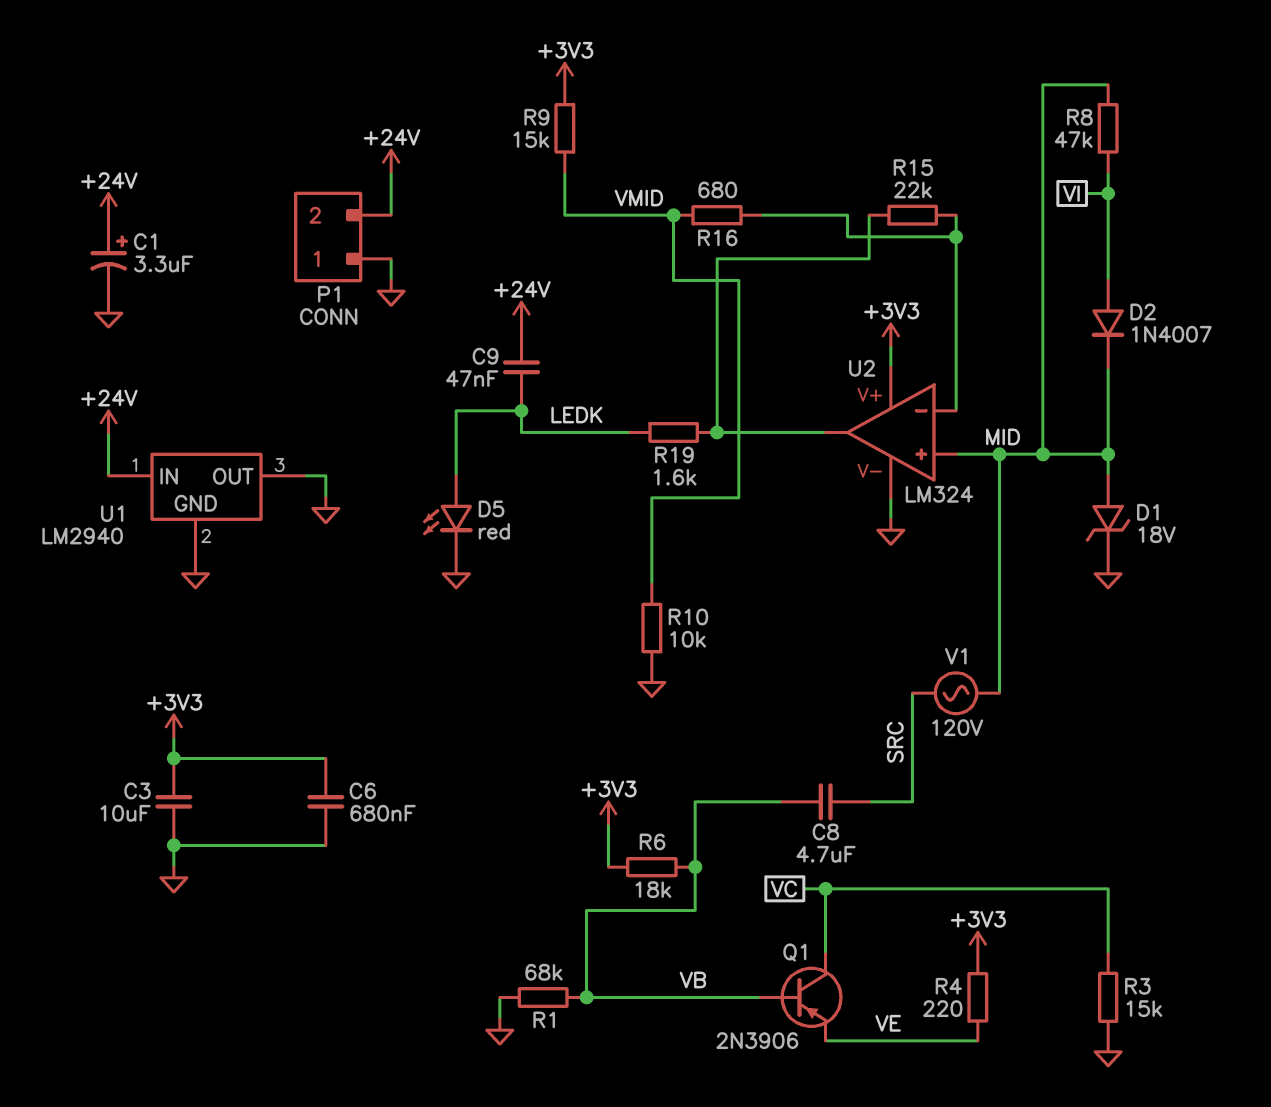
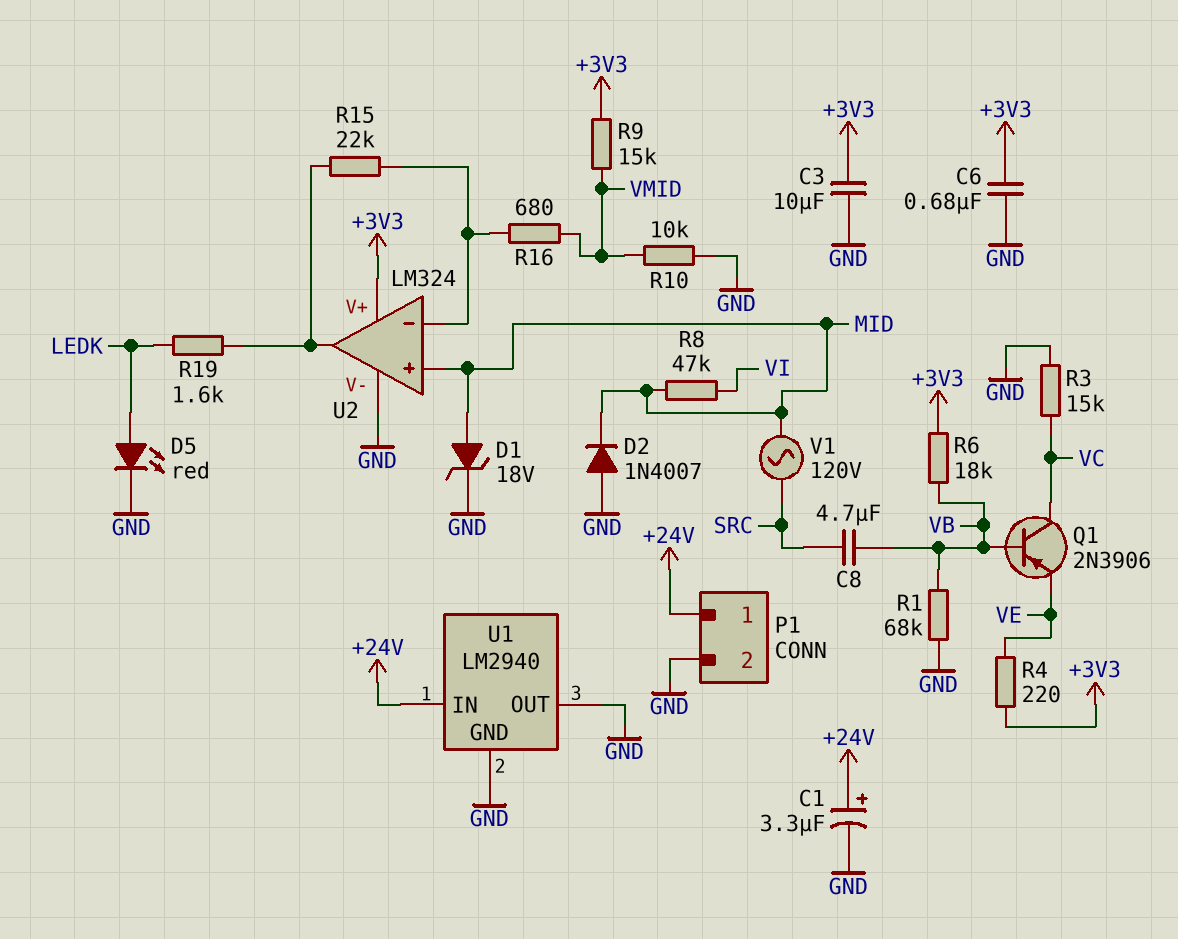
C9: 47nF (+24V, LEDK) -> none
D2: diode 1N4007 (A VI, K MID) -> diode 1N4007 (A GND, K MID)
P1 pin 1: GND -> +24V
P1 pin 2: +24V -> GND

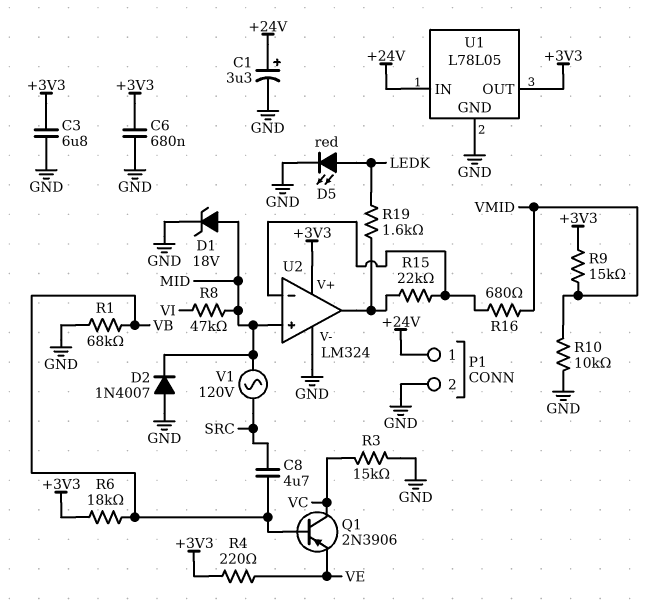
C3: 10uF (+3V3, GND) -> 6.8uF (+3V3, GND)
U1: LM2940 -> L78L05
U1 pin OUT: GND -> +3V3

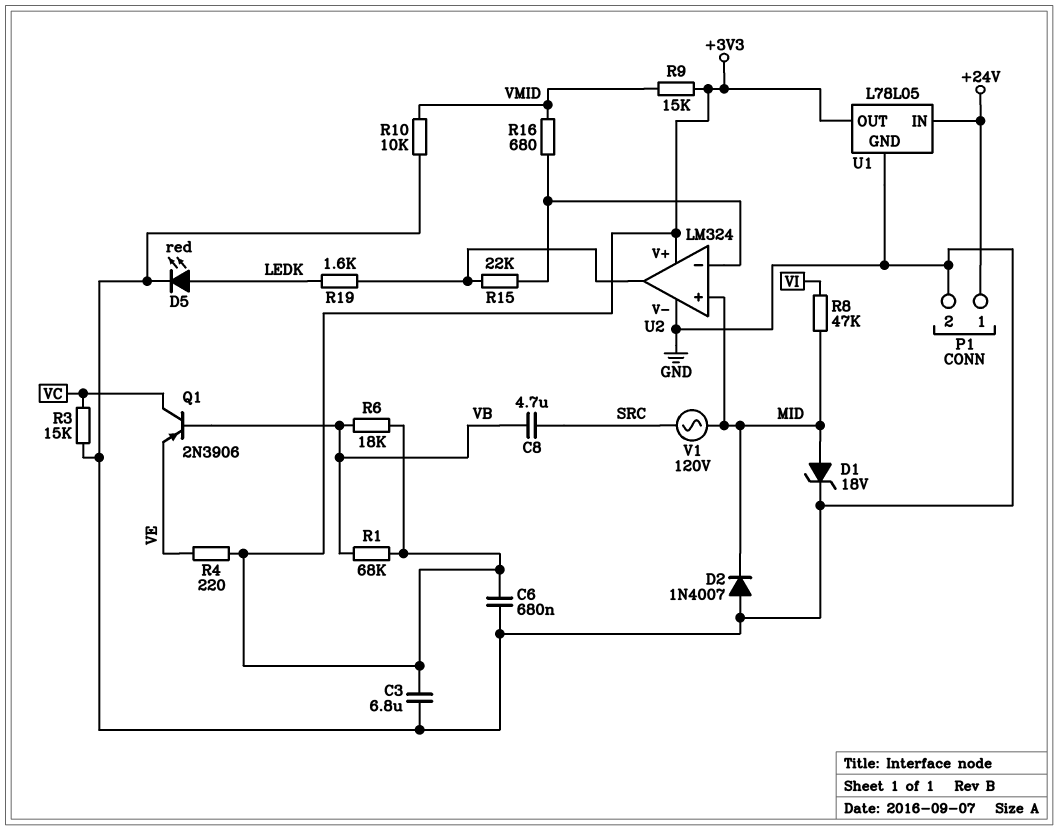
C1: 3.3uF (plus +24V, minus GND) -> none
R1: 68k (GND, VB) -> 68k (+3V3, VB)

